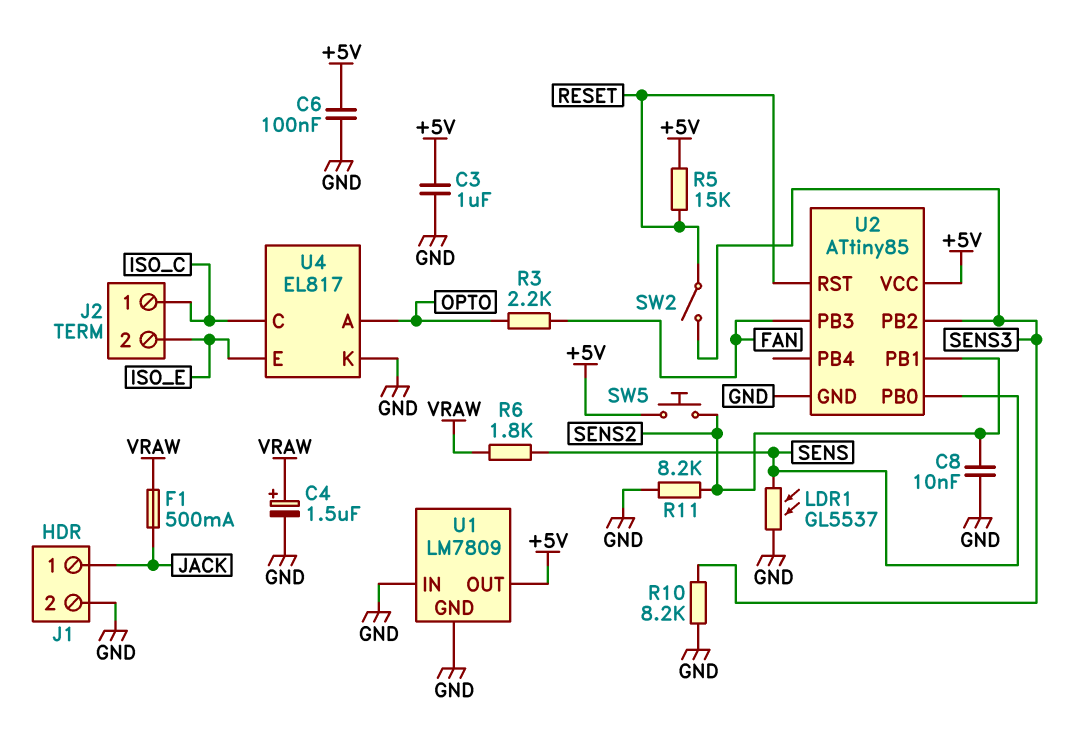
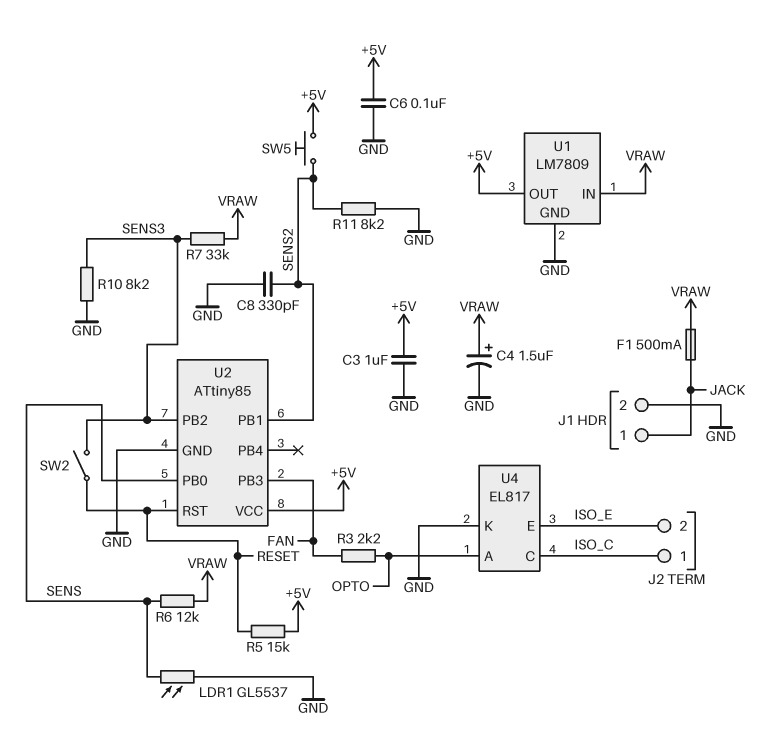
C8: 10nF (GND, SENS2) -> 330pF (GND, SENS2)
R6: 1.8k (SENS, VRAW) -> 12k (SENS, VRAW)
R7: none -> 33k (SENS3, VRAW)
U1 pin IN: GND -> VRAW

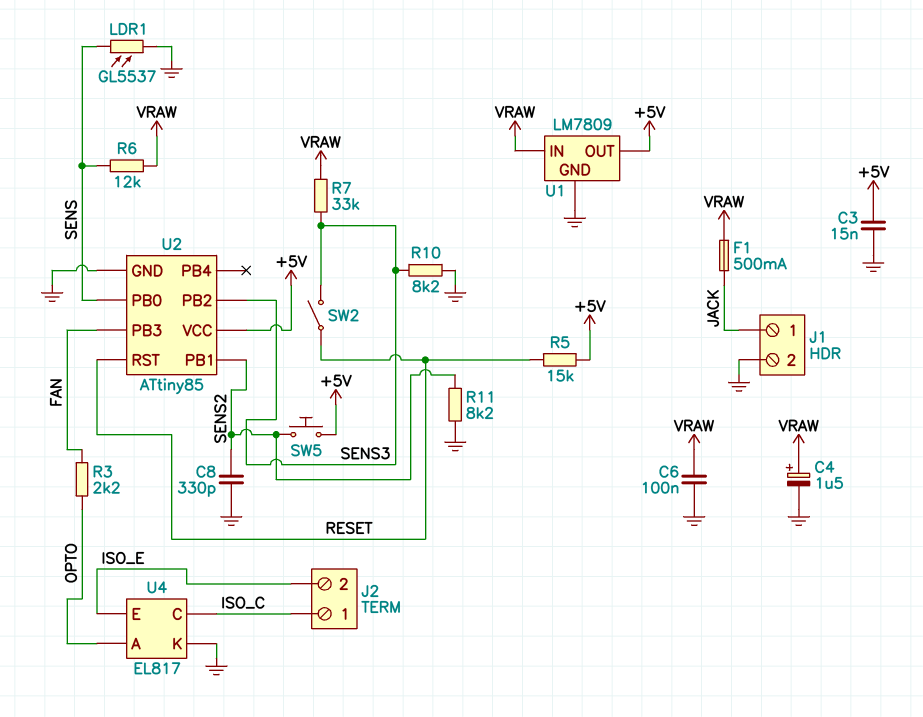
C3: 1uF (+5V, GND) -> 15nF (+5V, GND)
C6: 100nF (+5V, GND) -> 100nF (GND, VRAW)

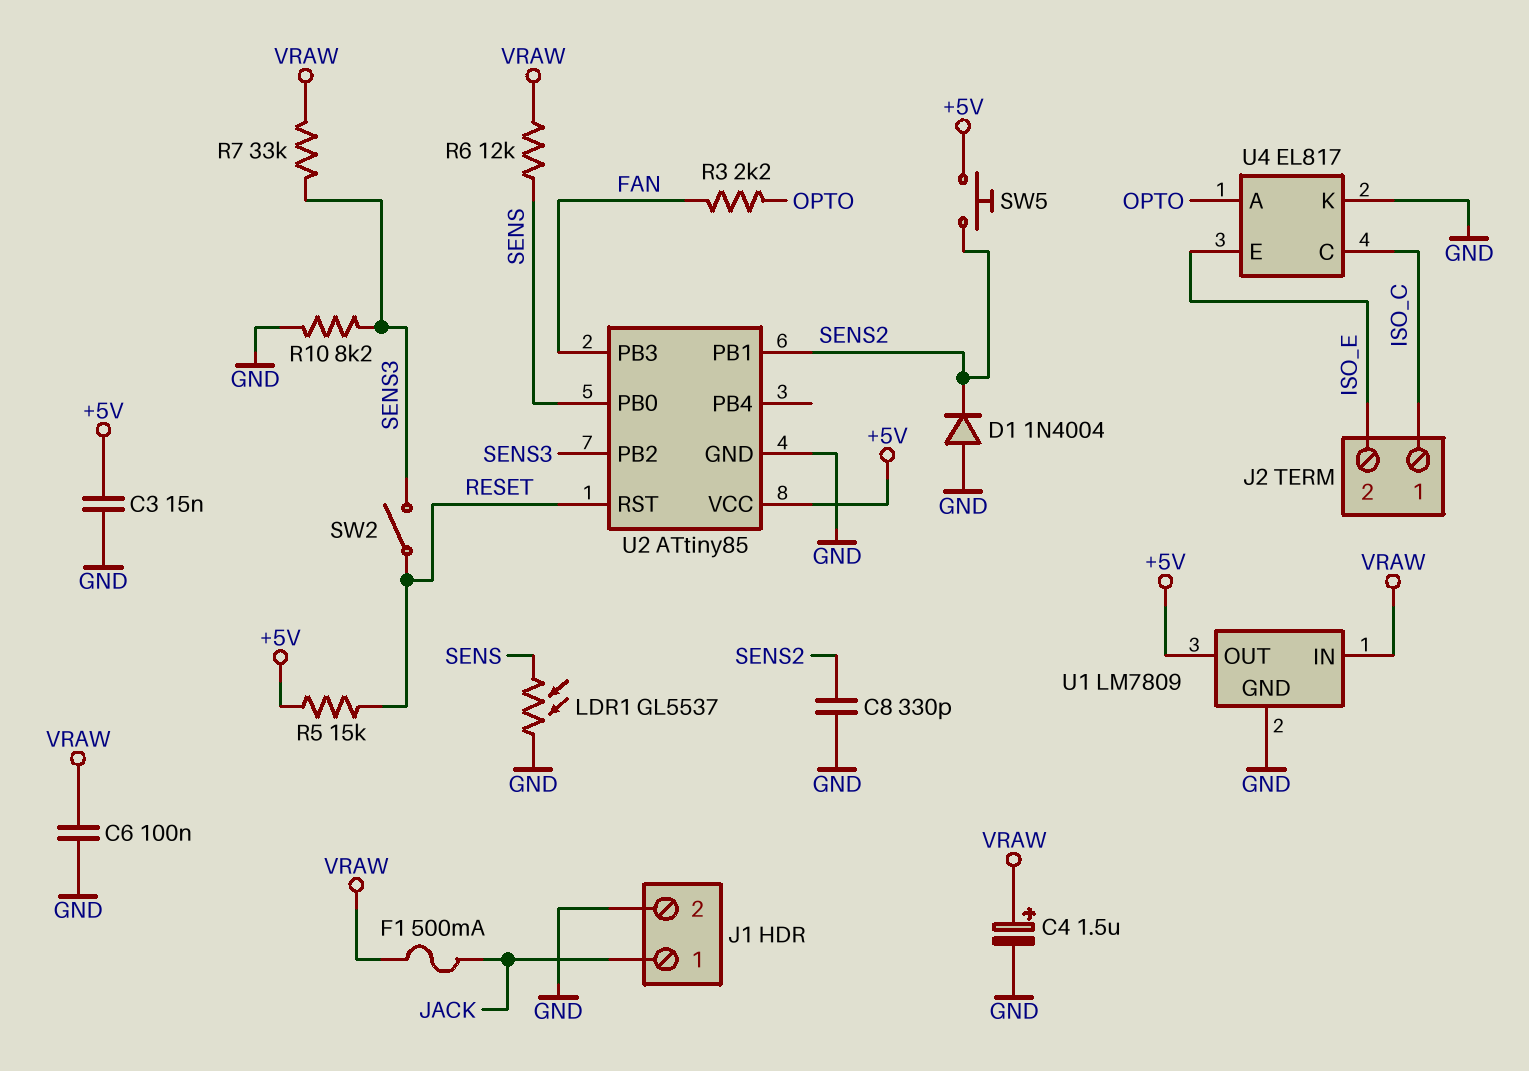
D1: none -> diode 1N4004 (A GND, K SENS2)
R11: 8.2k (GND, SENS2) -> none

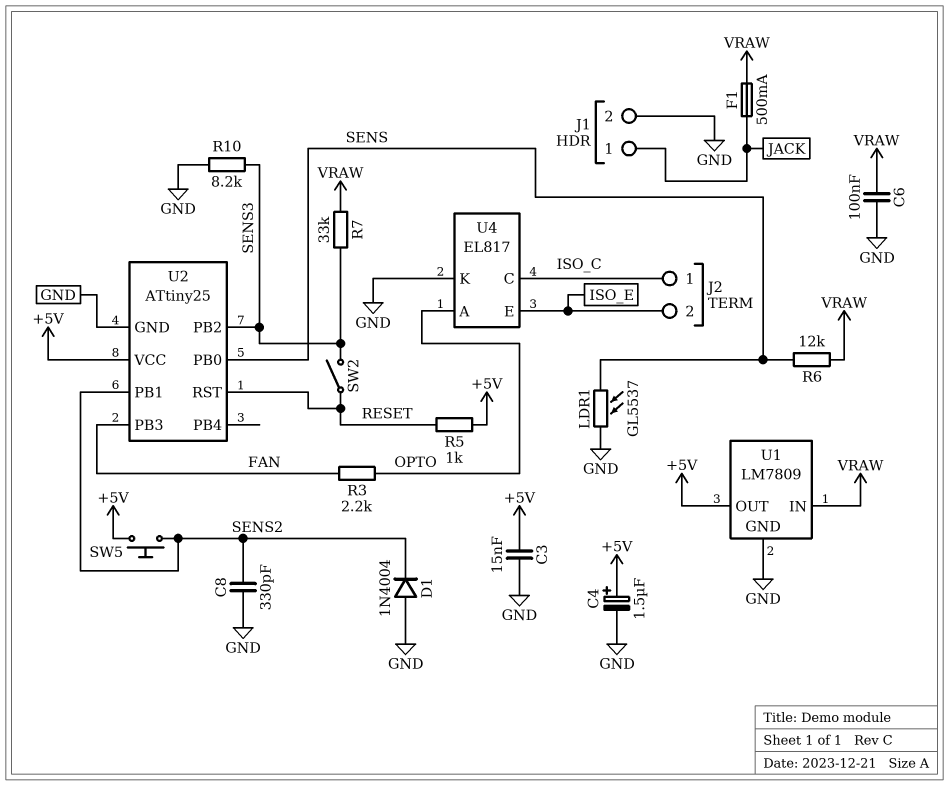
C4: 1.5uF (plus VRAW, minus GND) -> 1.5uF (plus +5V, minus GND)
R5: 15k (+5V, RESET) -> 1k (+5V, RESET)
U2: ATtiny85 -> ATtiny25

